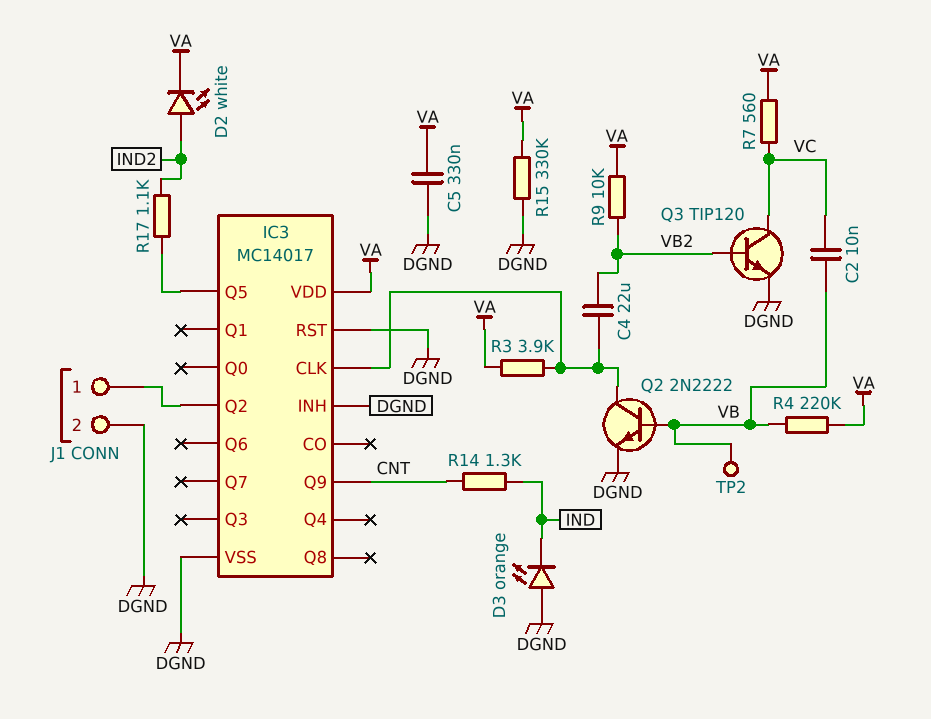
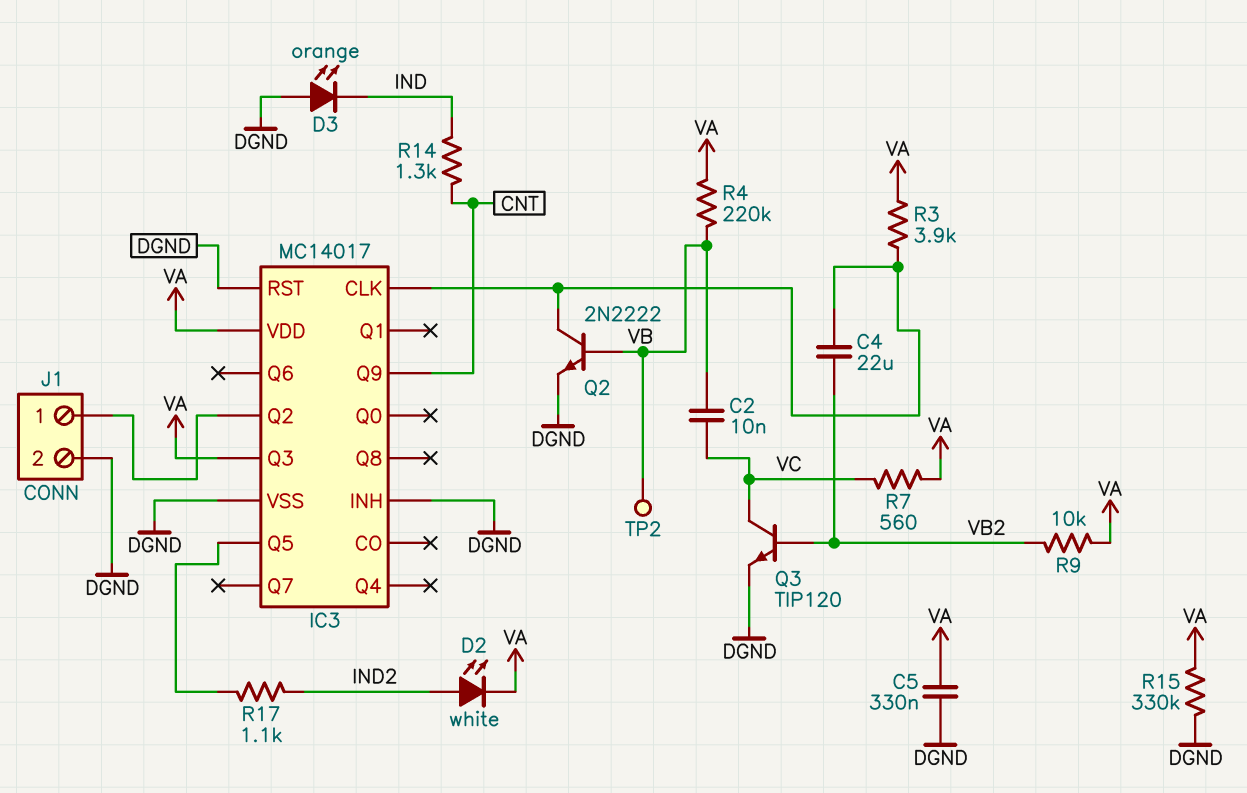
IC3 pin Q3: none -> VA

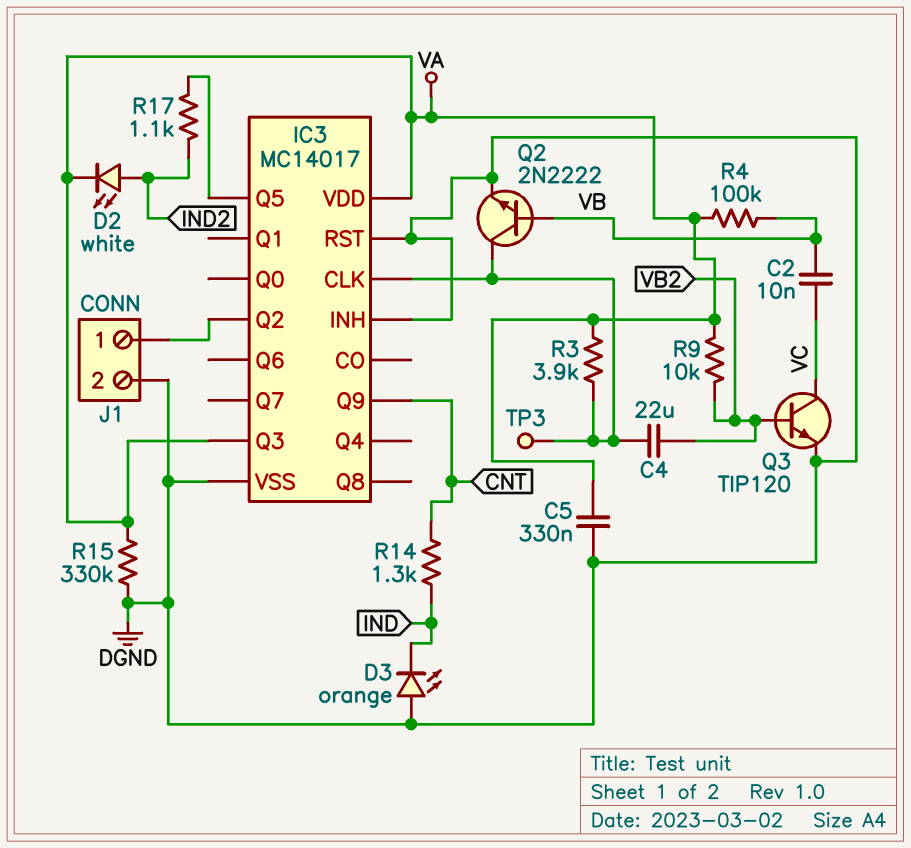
R4: 220k (VA, VB) -> 100k (VA, VB)
R7: 560 (VA, VC) -> none
TP2: test point (VB) -> none
TP3: none -> test point (IC3/CLK)

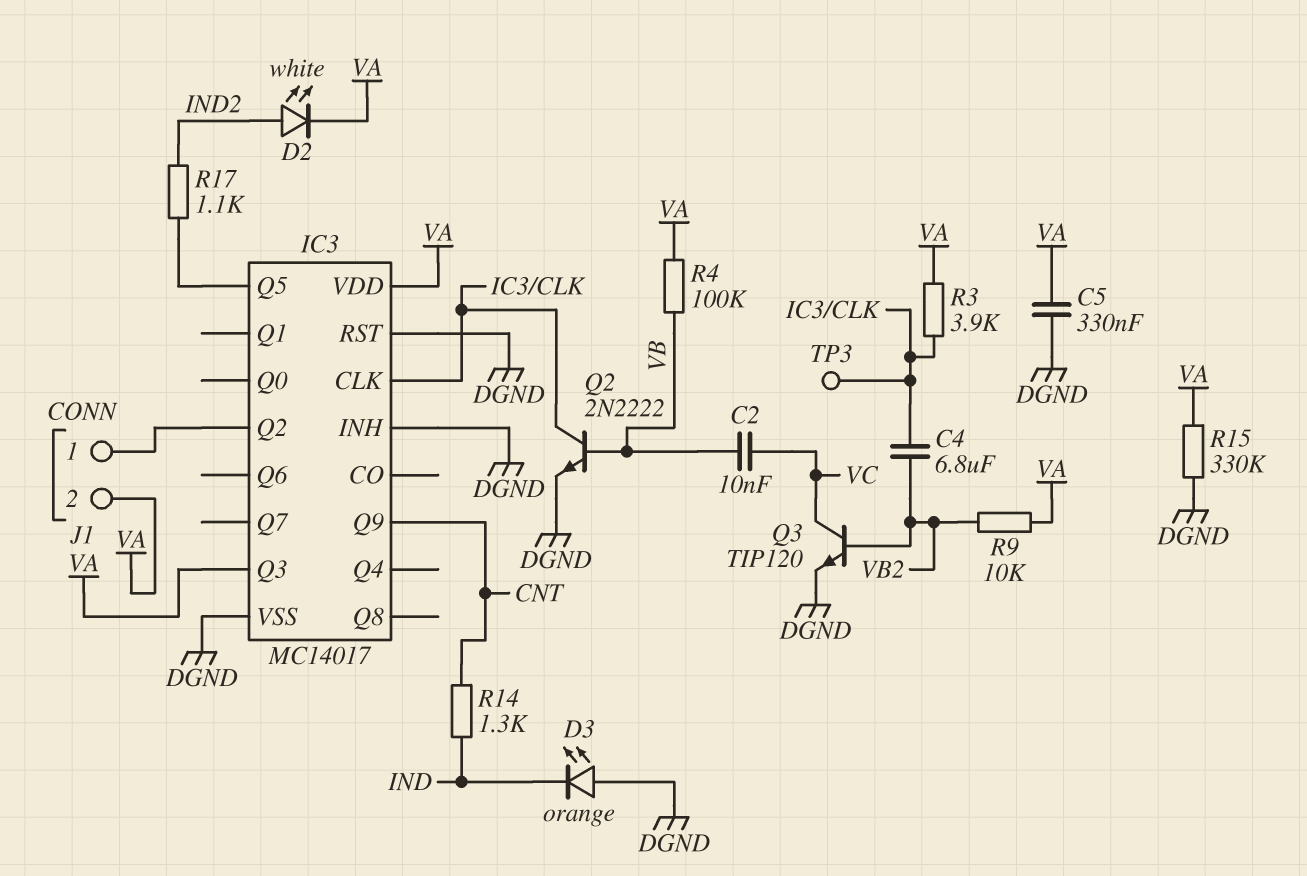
C4: 22uF (IC3/CLK, VB2) -> 6.8uF (IC3/CLK, VB2)
J1 pin 2: DGND -> VA

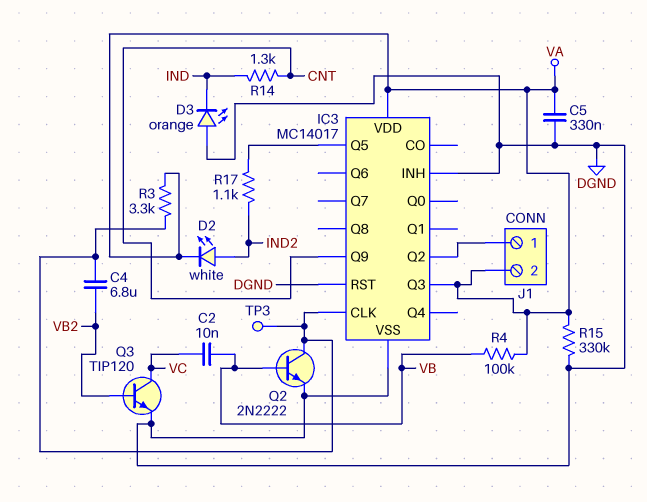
R3: 3.9k (IC3/CLK, VA) -> 3.3k (IC3/CLK, VA)
R9: 10k (VA, VB2) -> none

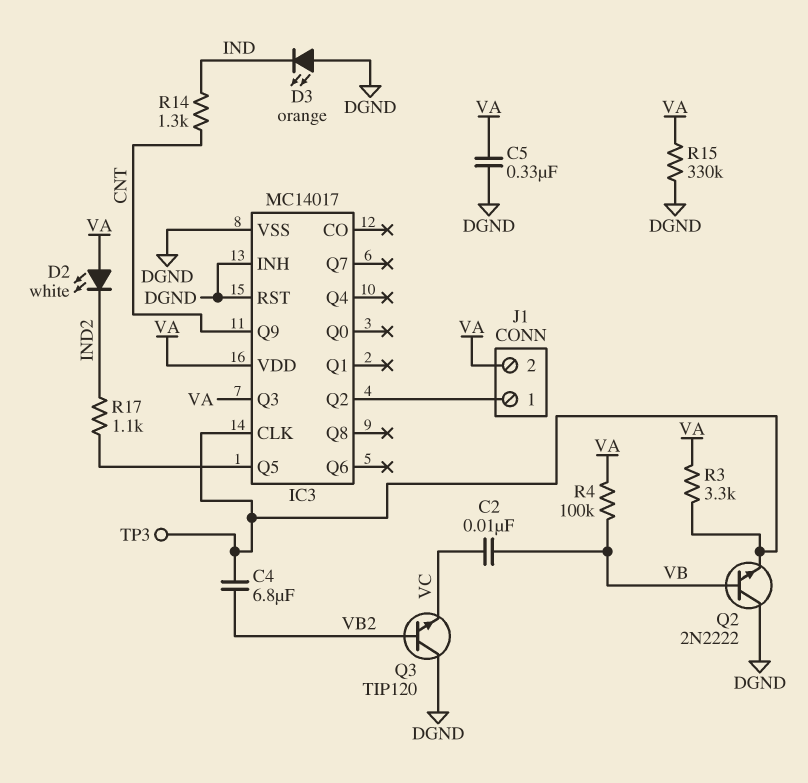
D2: LED white (A IND2, K VA) -> LED white (A VA, K IND2)
Q2: NPN 2N2222 (B VB, C IC3/CLK, E DGND) -> NPN 2N2222 (B VB, C DGND, E IC3/CLK)
Q3: NPN TIP120 (B VB2, C VC, E DGND) -> NPN TIP120 (B VB2, C DGND, E VC)

